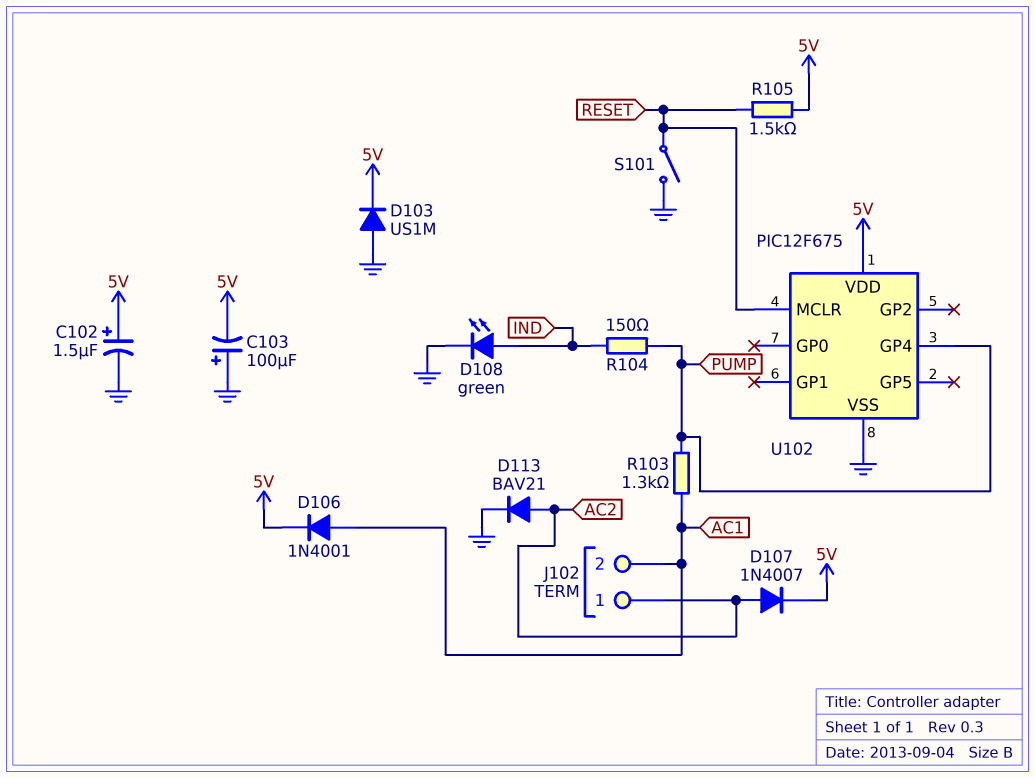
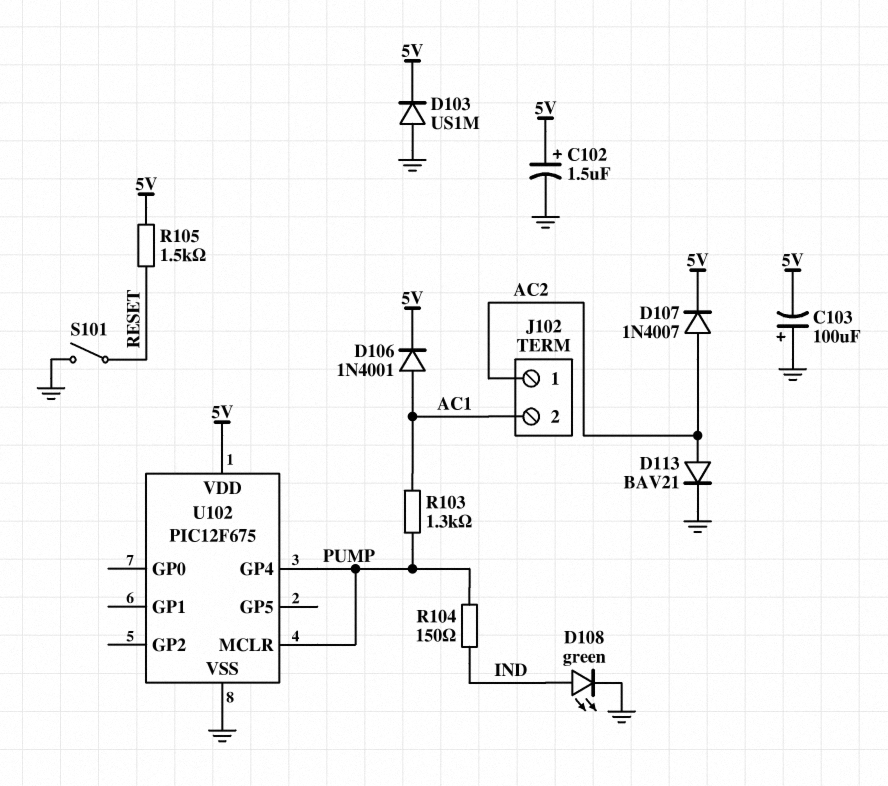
U102 pin MCLR: RESET -> PUMP

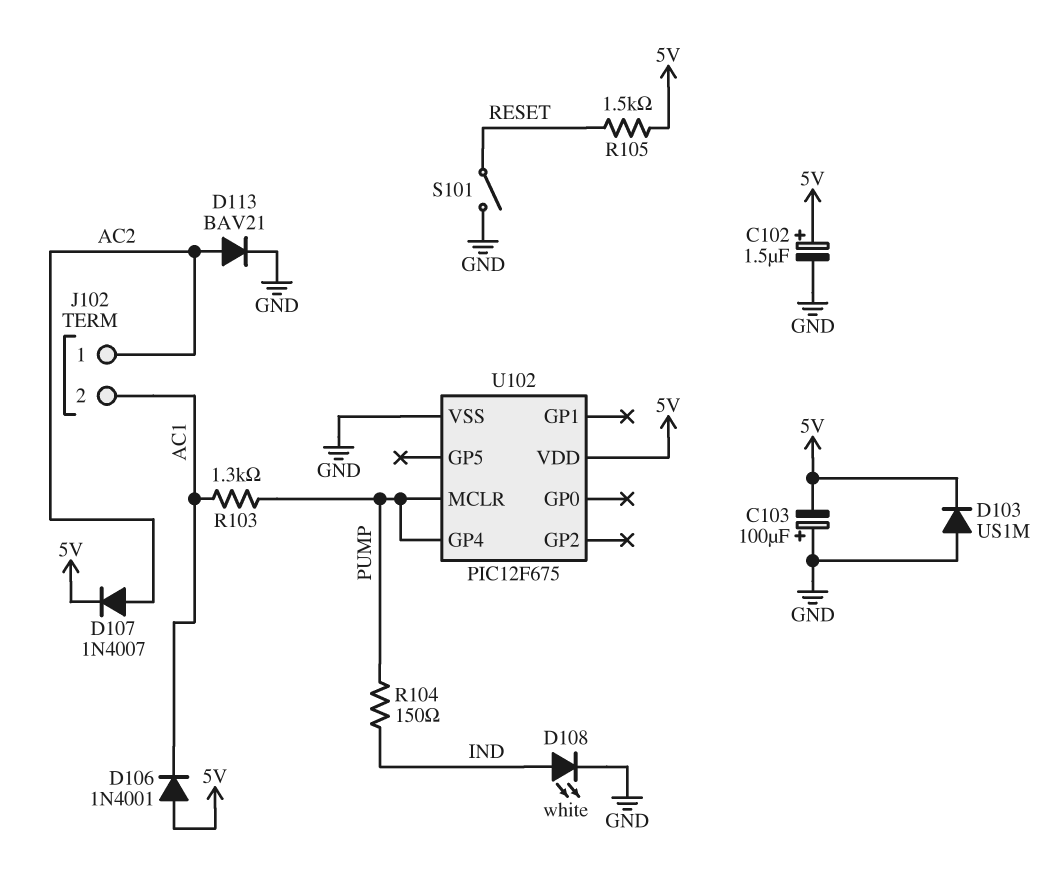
D106: diode 1N4001 (A AC1, K 5V) -> diode 1N4001 (A 5V, K AC1)
D108: LED green (A IND, K GND) -> LED white (A IND, K GND)

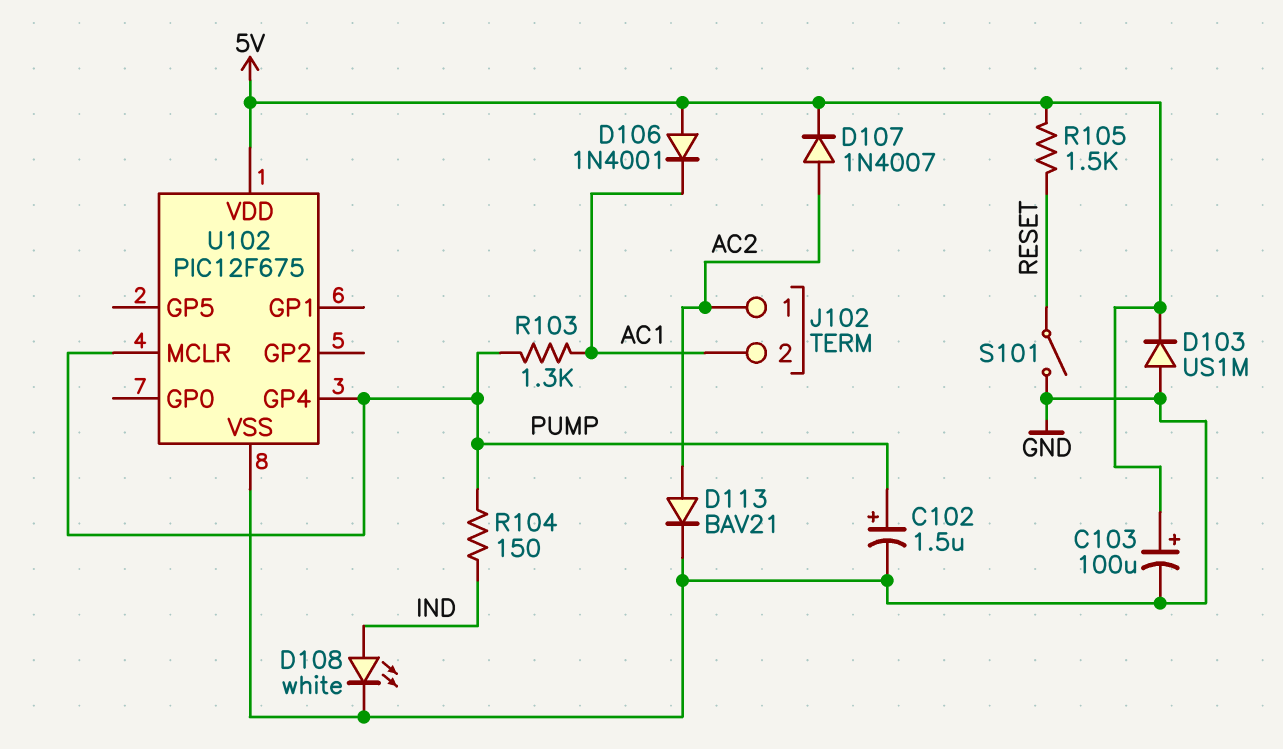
C102: 1.5uF (plus 5V, minus GND) -> 1.5uF (plus PUMP, minus GND)
C103: 100uF (plus GND, minus 5V) -> 100uF (plus 5V, minus GND)

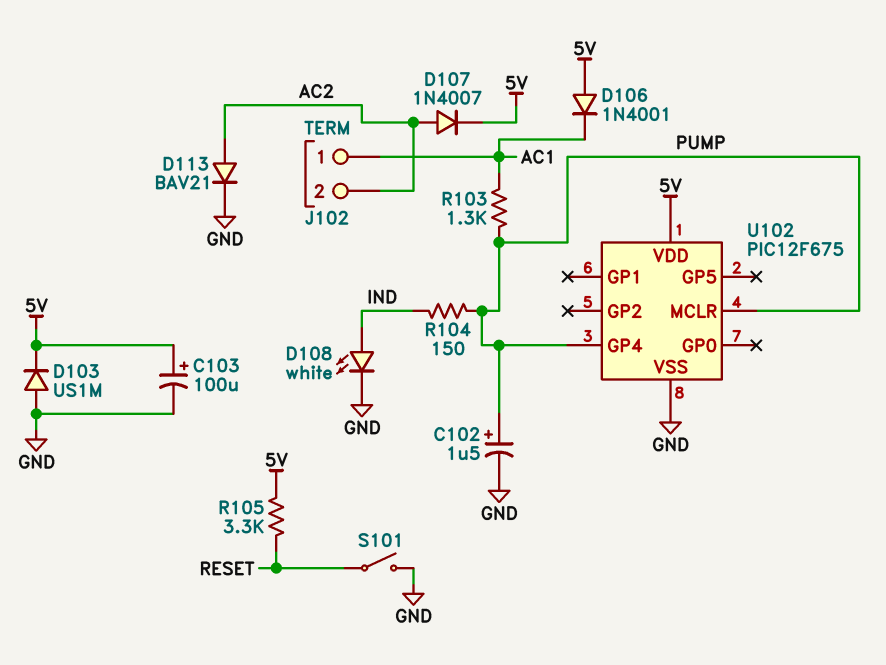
J102 pin 1: AC2 -> AC1
J102 pin 2: AC1 -> AC2
R105: 1.5k (5V, RESET) -> 3.3k (5V, RESET)

